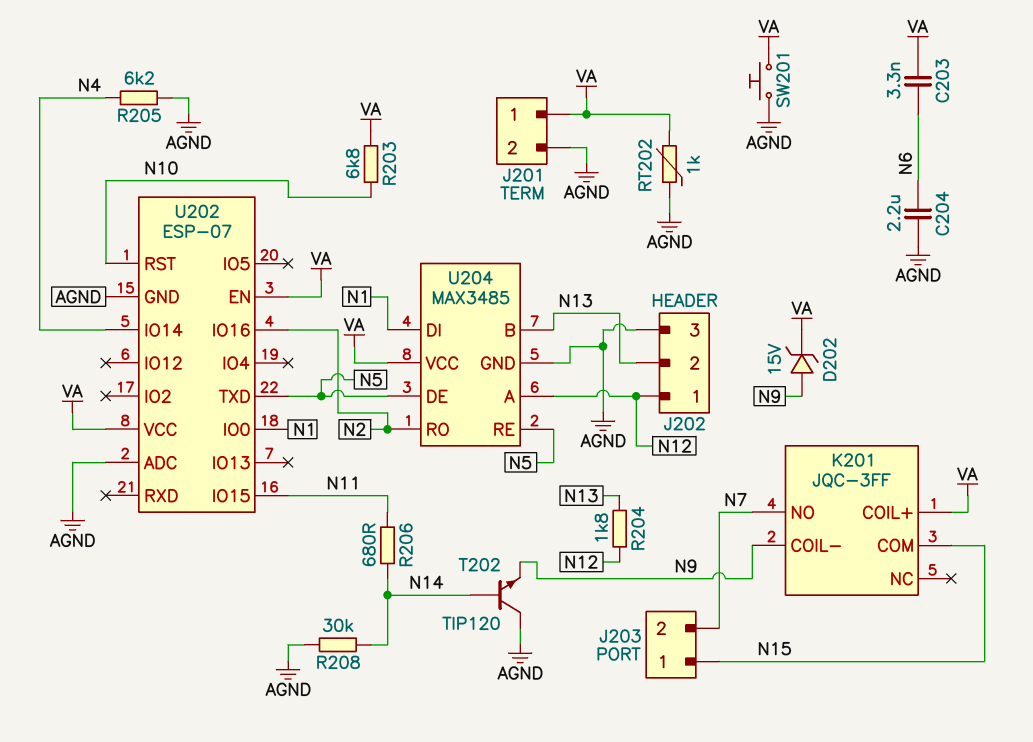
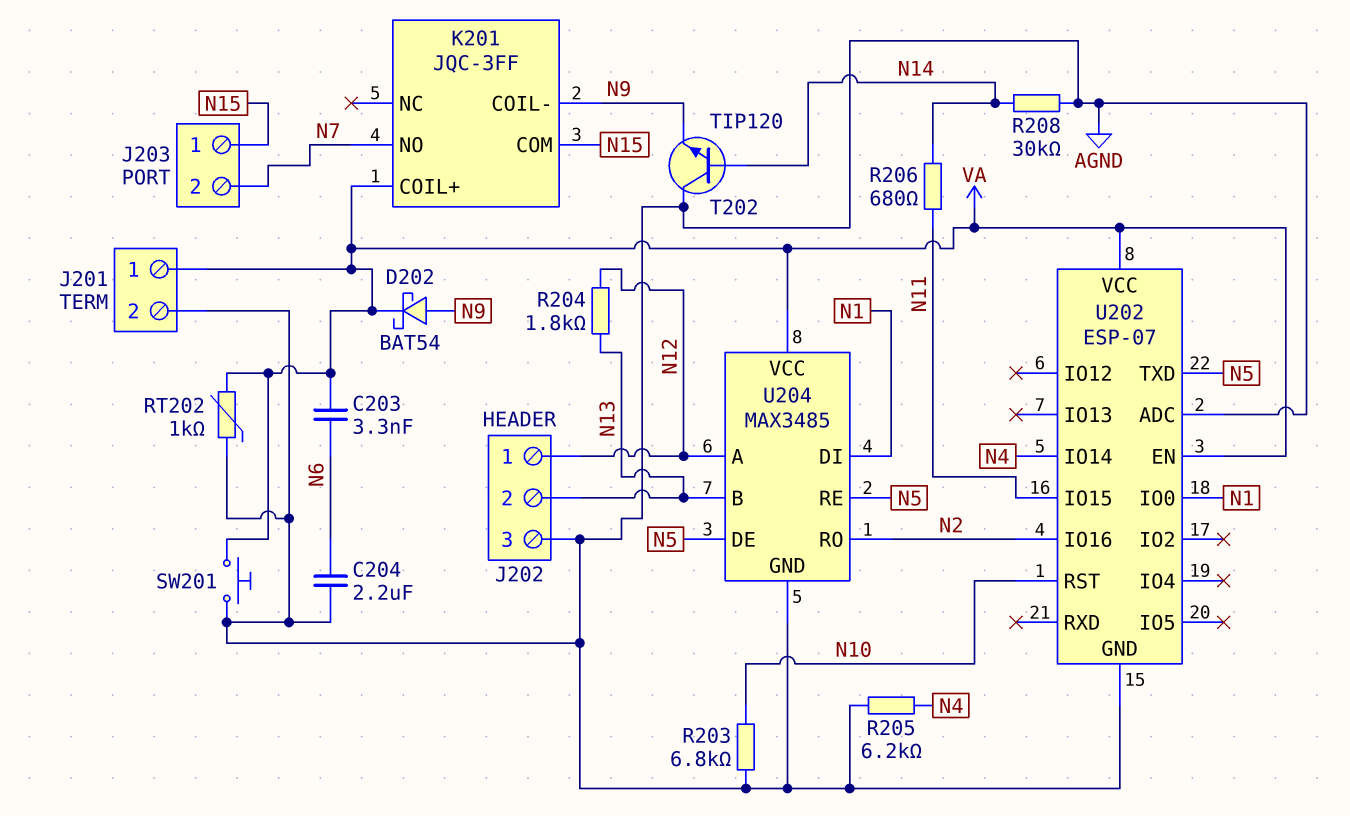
D202: zener 15V (A N9, K VA) -> schottky BAT54 (A N9, K VA)
R203: 6.8k (N10, VA) -> 6.8k (AGND, N10)

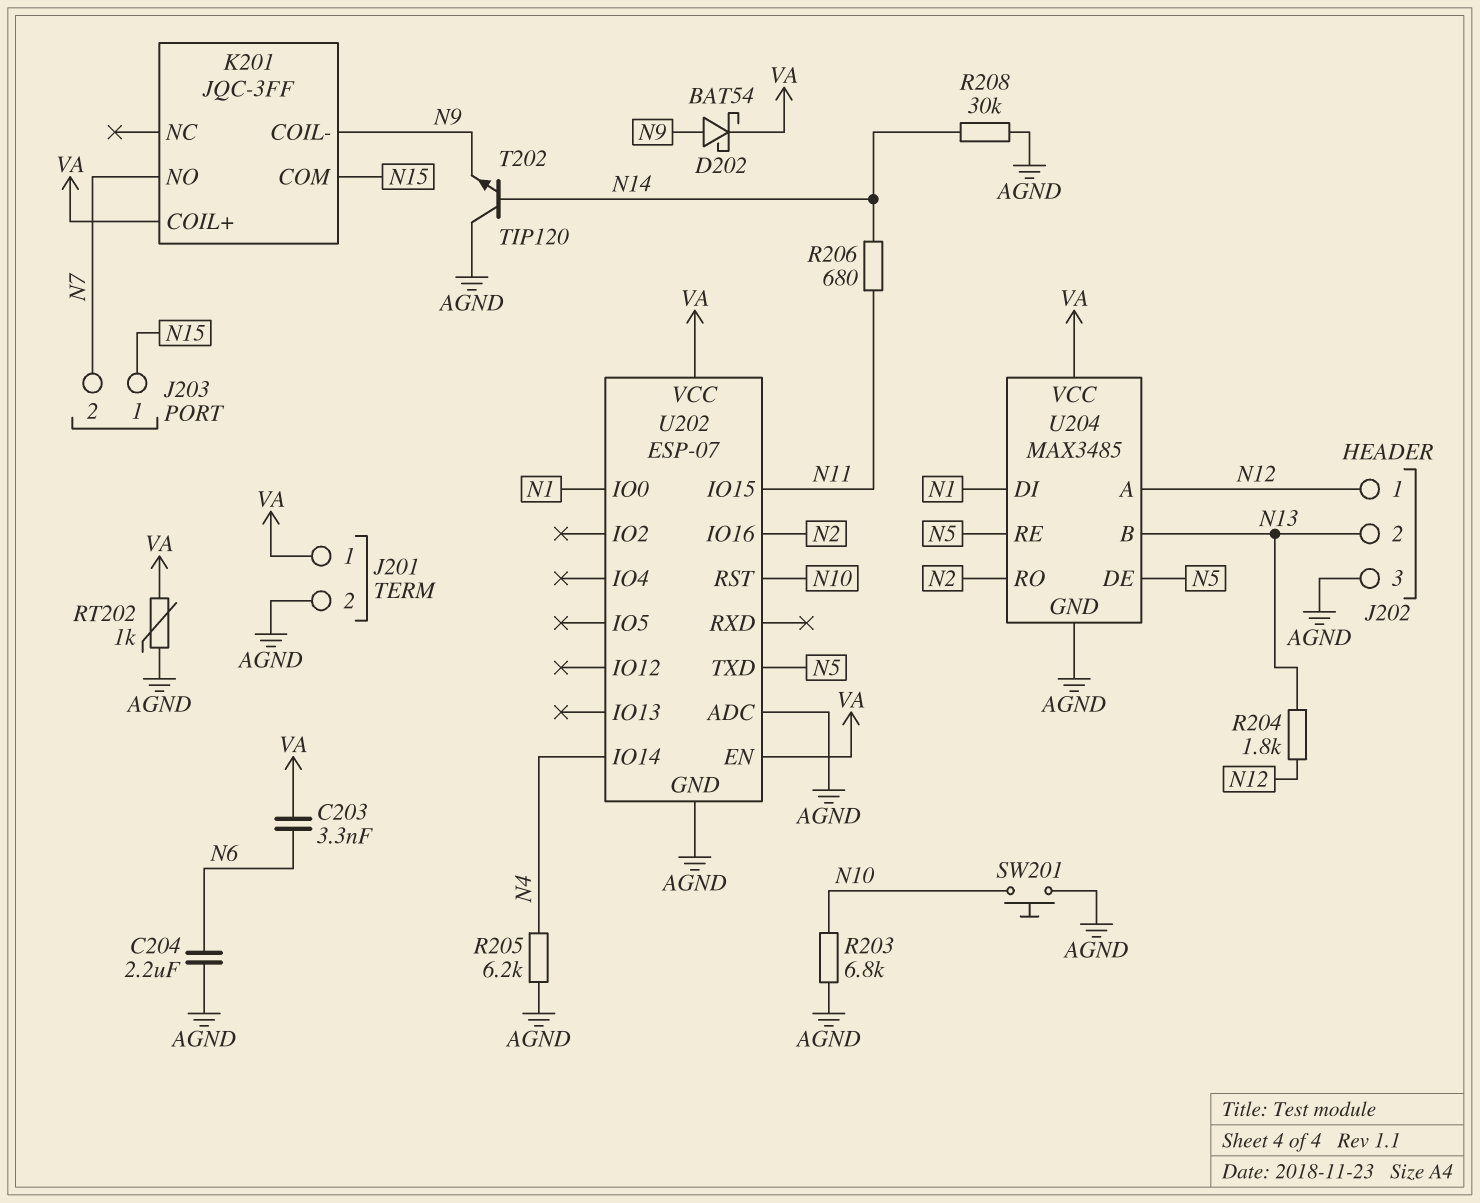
SW201: button (AGND, VA) -> button (AGND, N10)

